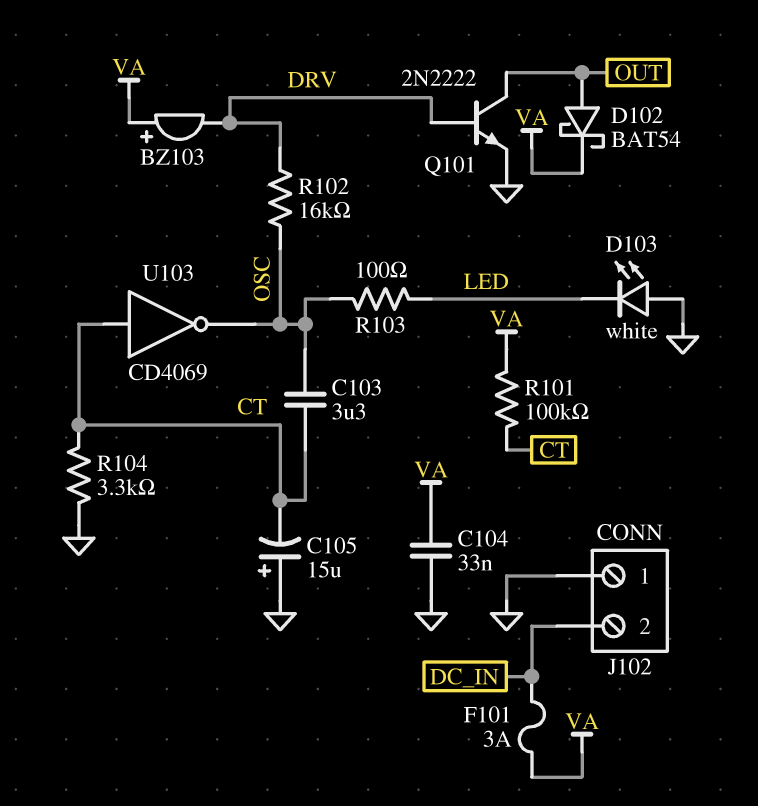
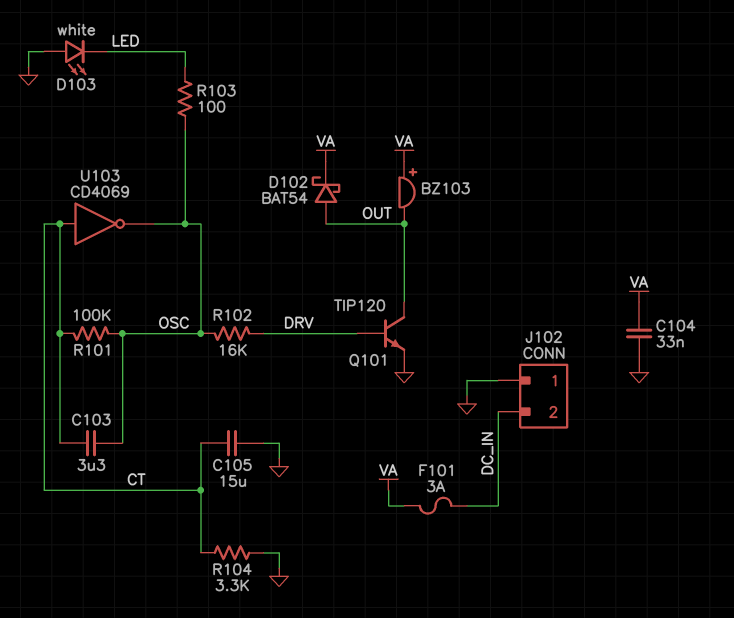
BZ103: buzzer (plus VA, minus DRV) -> buzzer (plus VA, minus OUT)
C105: 15uF (plus GND, minus CT) -> 15uF (CT, GND)
Q101: NPN 2N2222 (B DRV, C OUT, E GND) -> NPN TIP120 (B DRV, C OUT, E GND)
R101: 100k (CT, VA) -> 100k (CT, OSC)

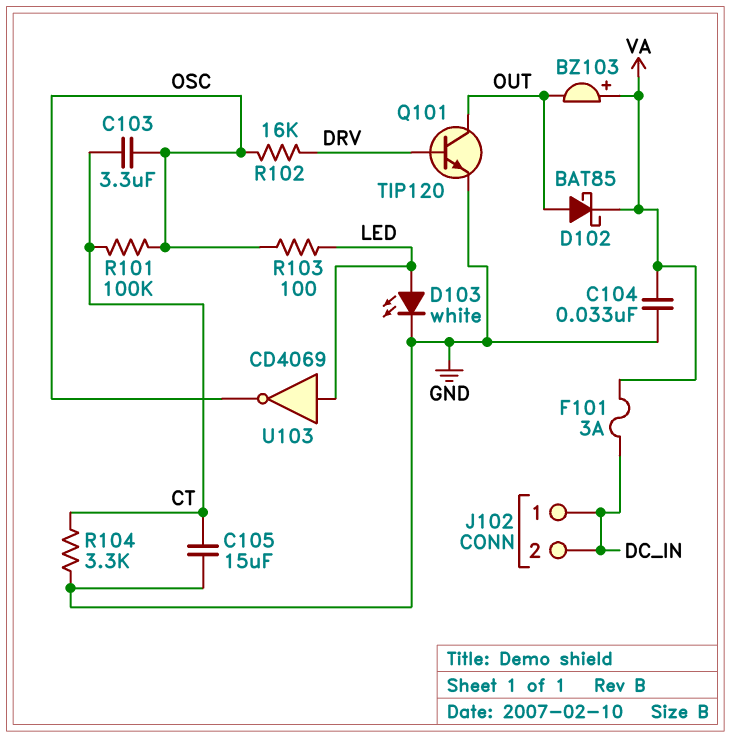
D102: schottky BAT54 (A OUT, K VA) -> schottky BAT85 (A OUT, K VA)
D103: LED white (A GND, K LED) -> LED white (A LED, K GND)
J102 pin 1: GND -> DC_IN
U103: NOT CD4069 (in CT, out OSC) -> NOT CD4069 (in LED, out OSC)

